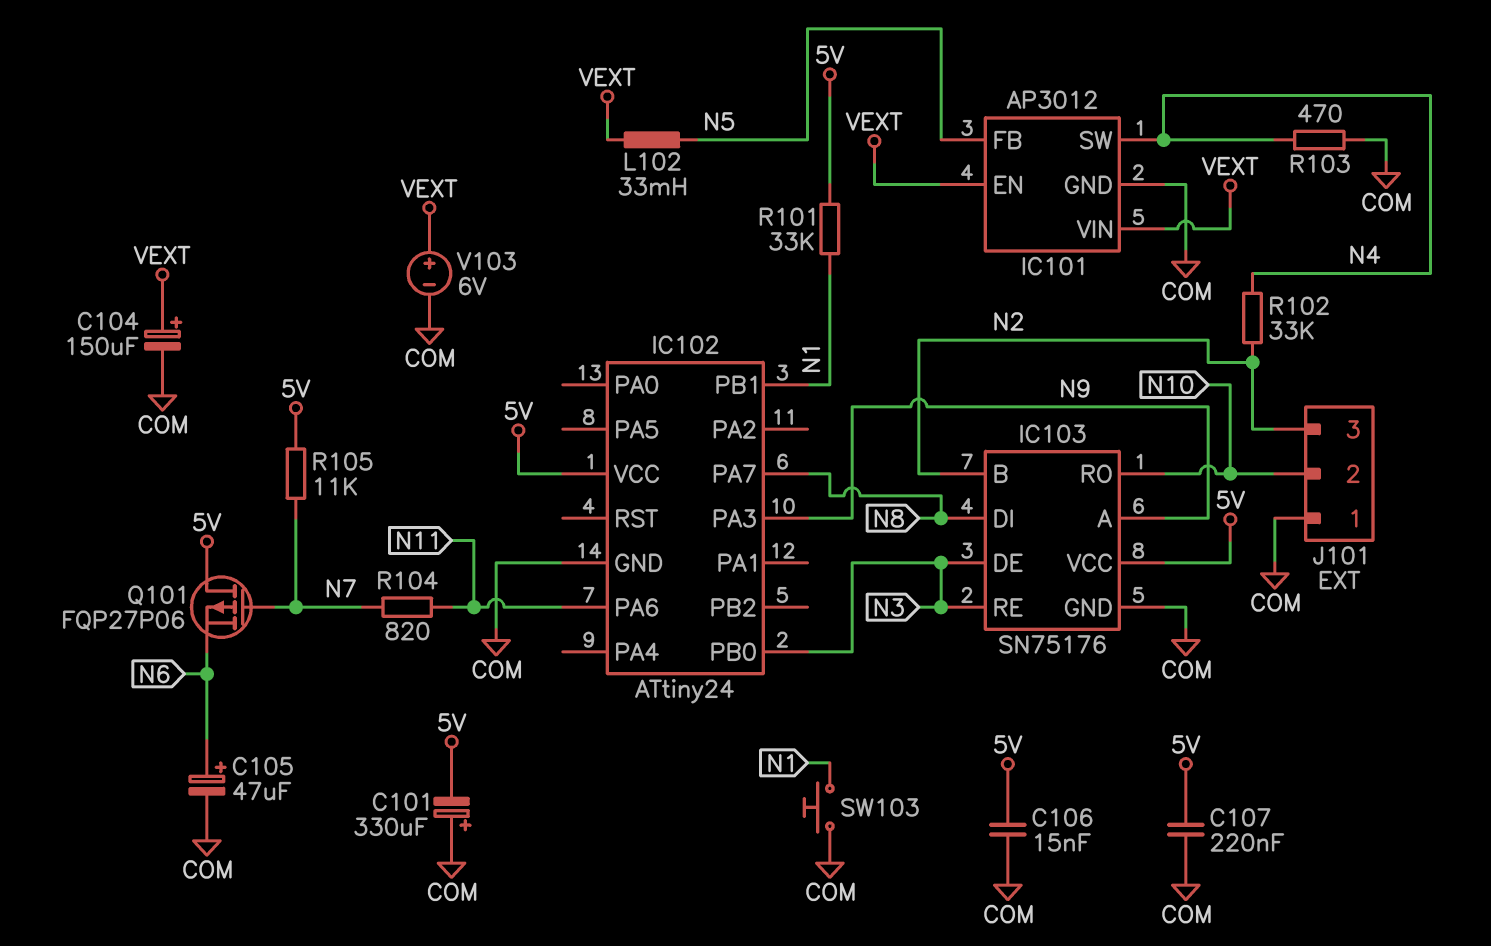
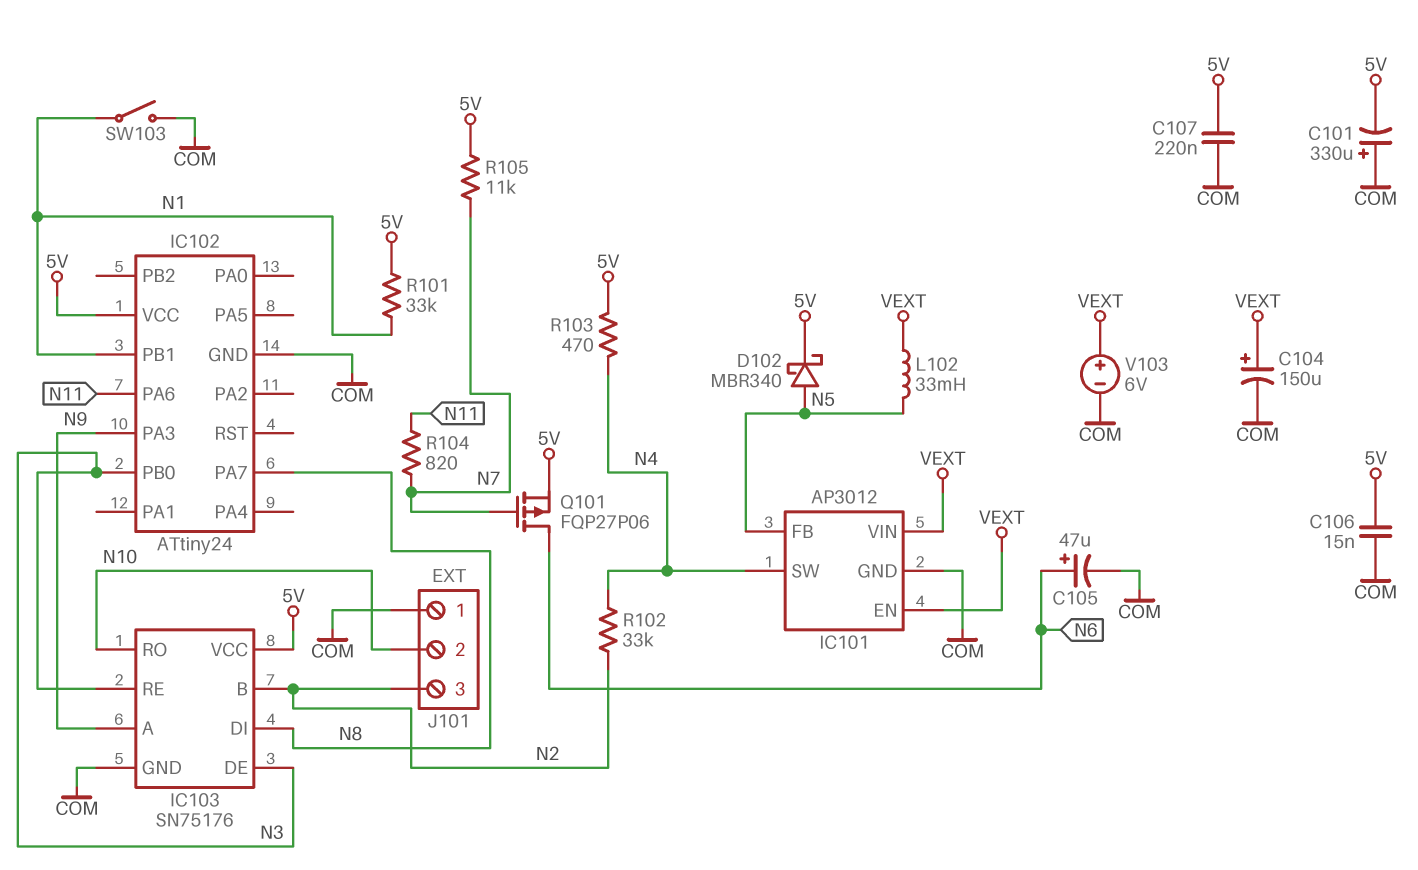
D102: none -> schottky MBR340 (A N5, K 5V)
Q101: PMOS FQP27P06 (G N7, D 5V, S N6) -> PMOS FQP27P06 (G N7, D N6, S 5V)
R103: 470 (COM, N4) -> 470 (5V, N4)
SW103: button (COM, N1) -> switch (COM, N1)

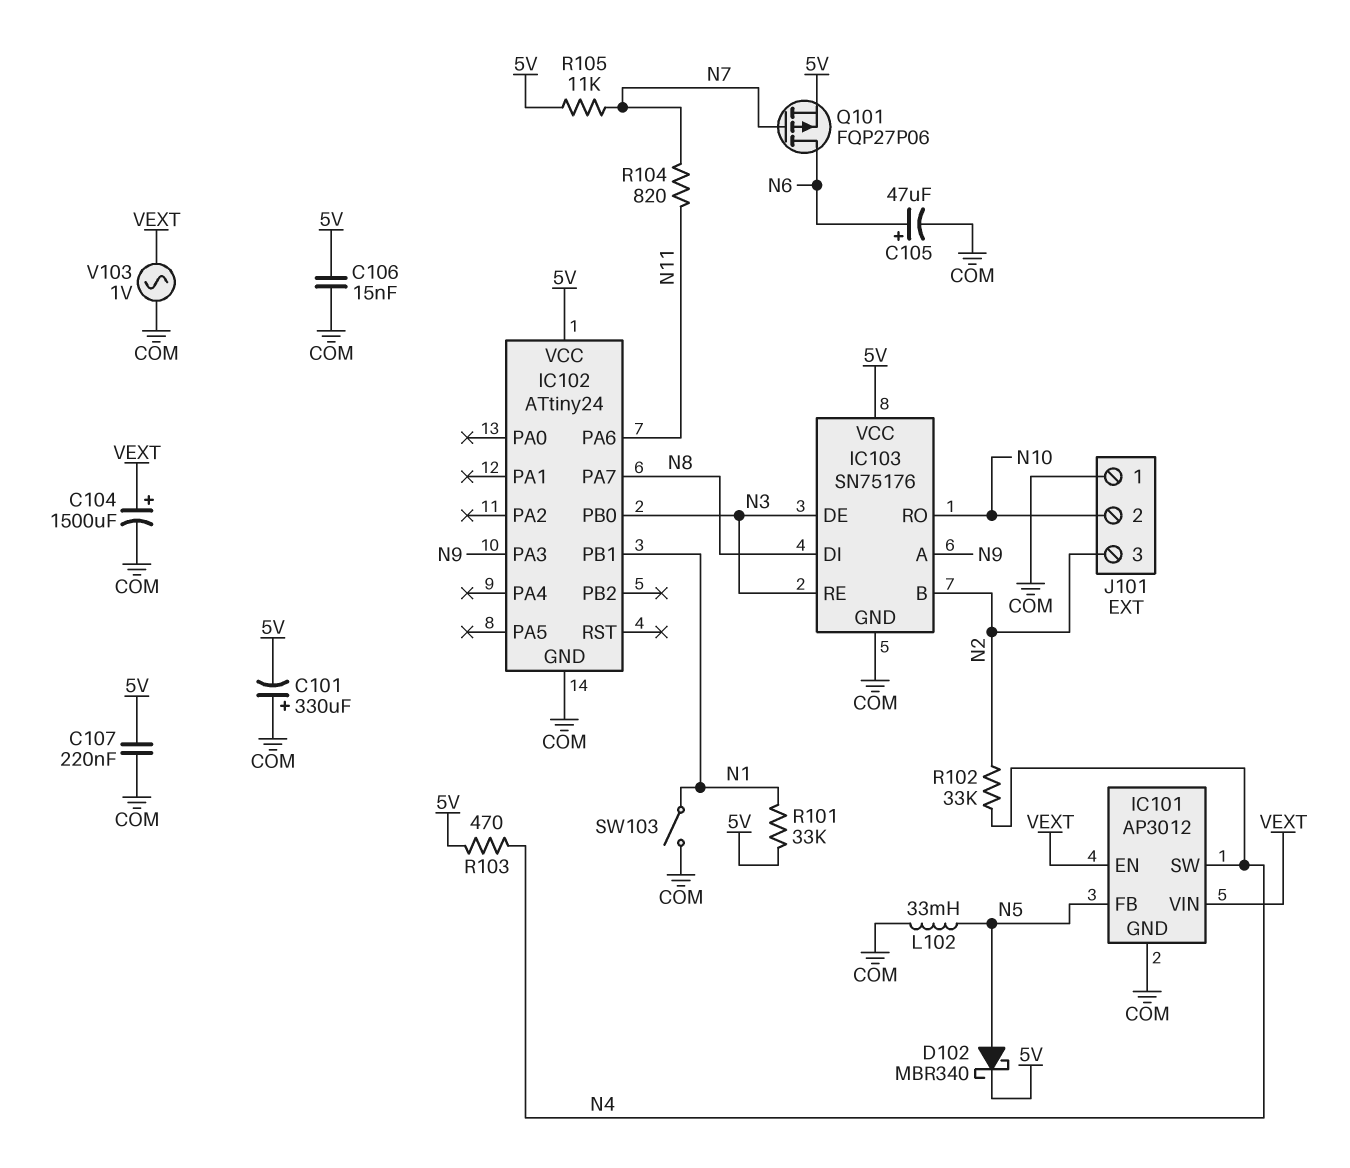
C104: 150uF (plus VEXT, minus COM) -> 1500uF (plus VEXT, minus COM)
L102: 33mH (N5, VEXT) -> 33mH (COM, N5)
V103: 6V (plus VEXT, minus COM) -> AC 1V (COM, VEXT)

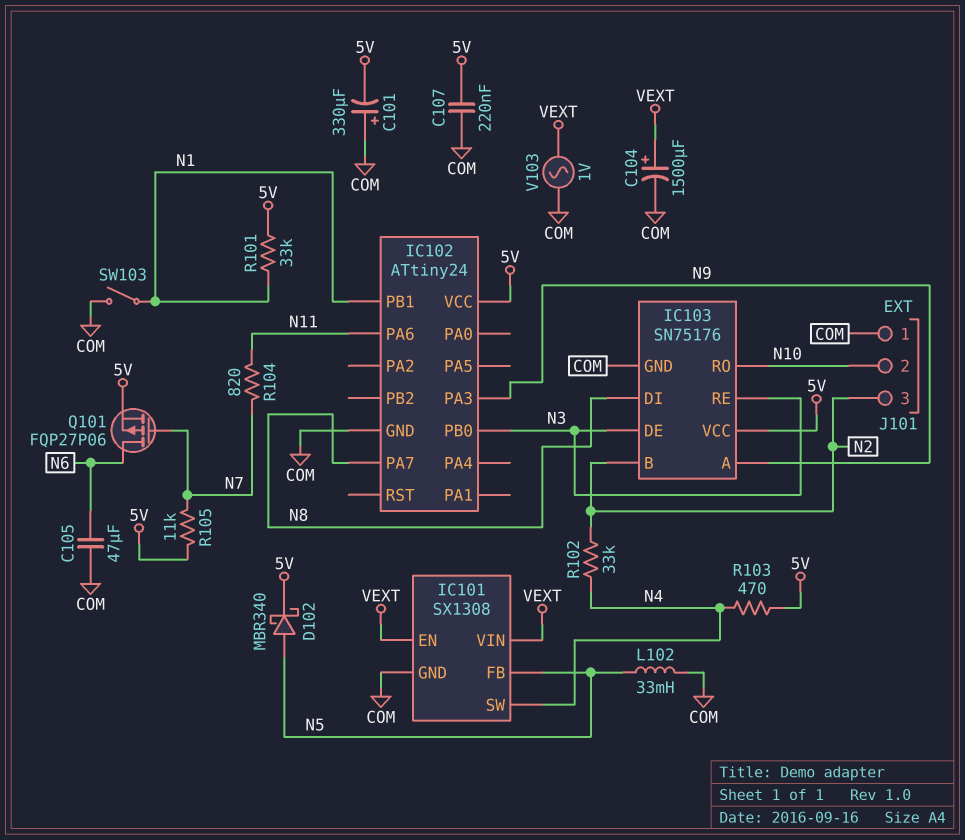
C105: 47uF (plus N6, minus COM) -> 47uF (COM, N6)
C106: 15nF (5V, COM) -> none
IC101: AP3012 -> SX1308

